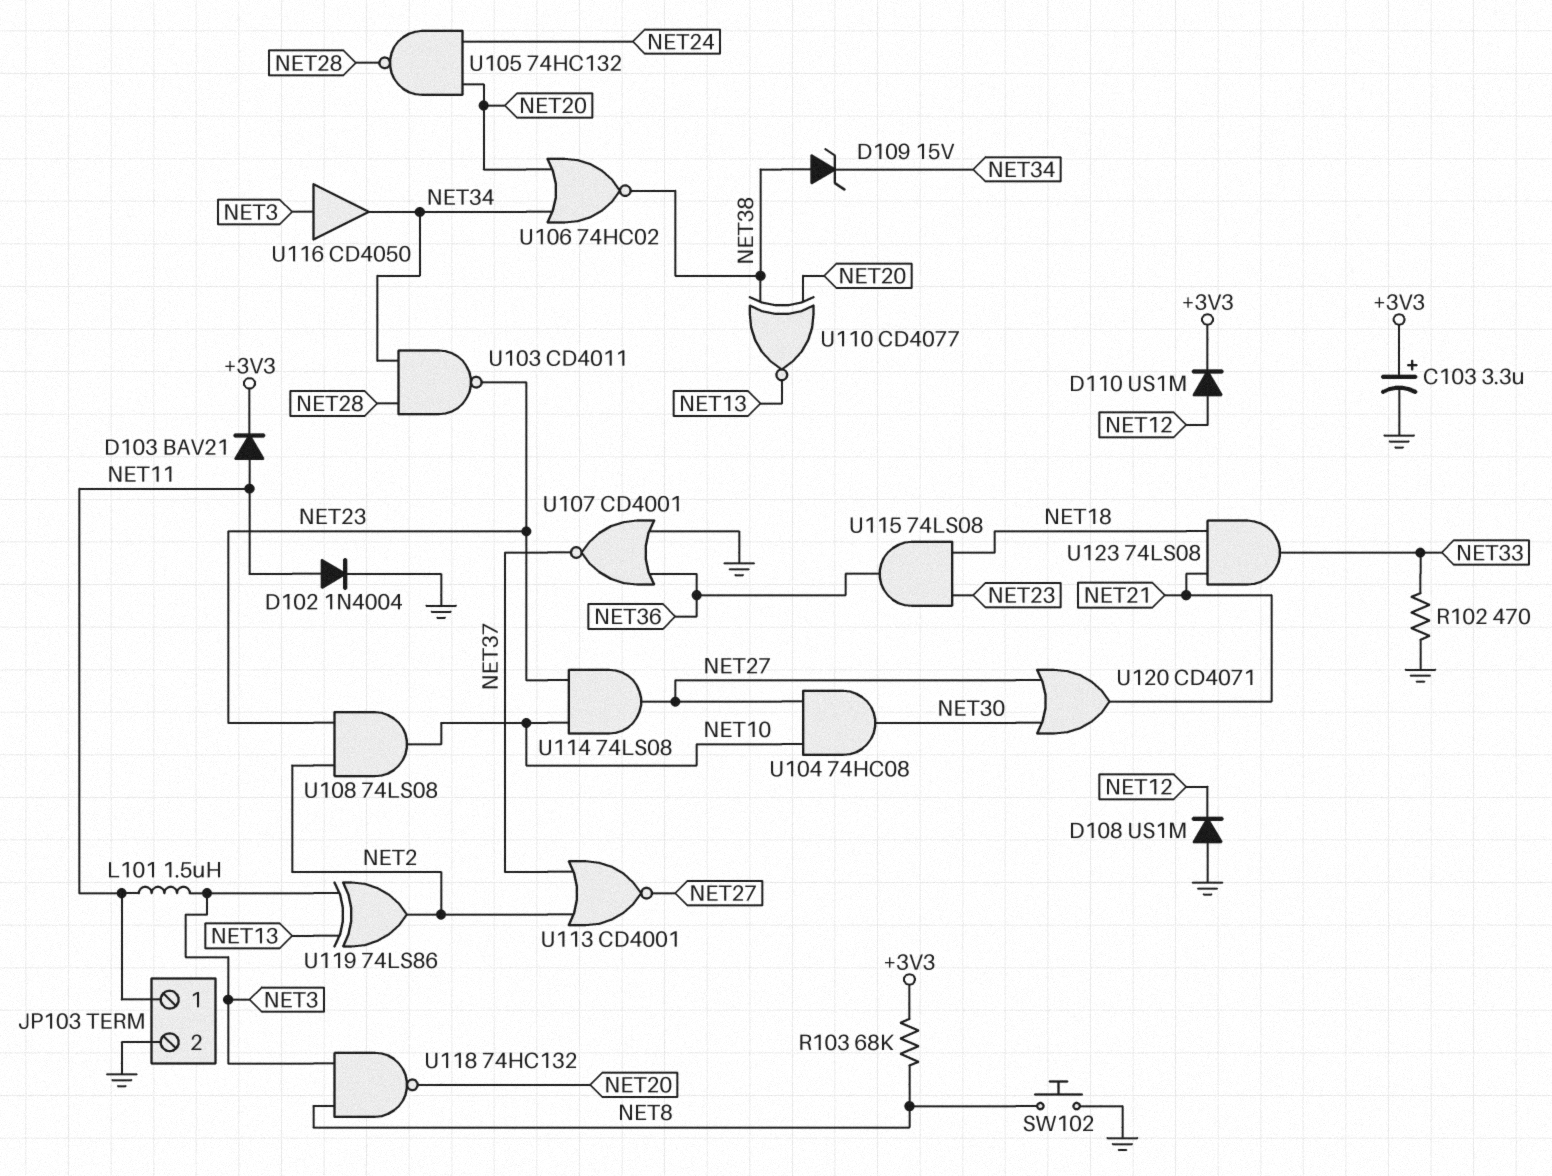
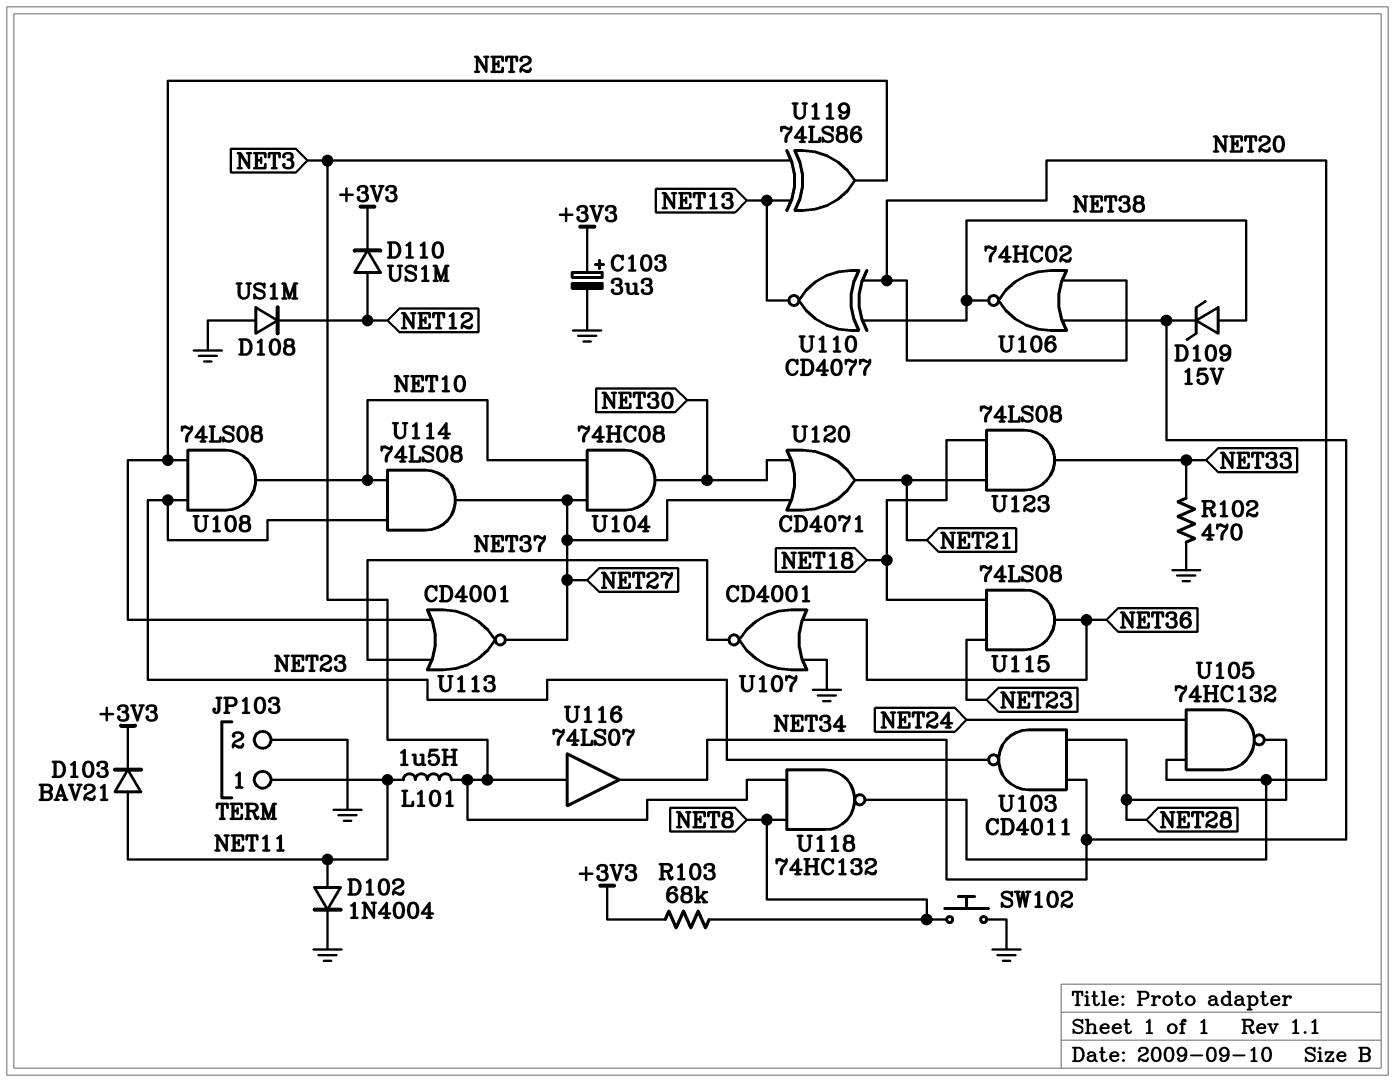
U116: buffer CD4050 (in NET3, out NET34) -> buffer 74LS07 (in NET3, out NET34)

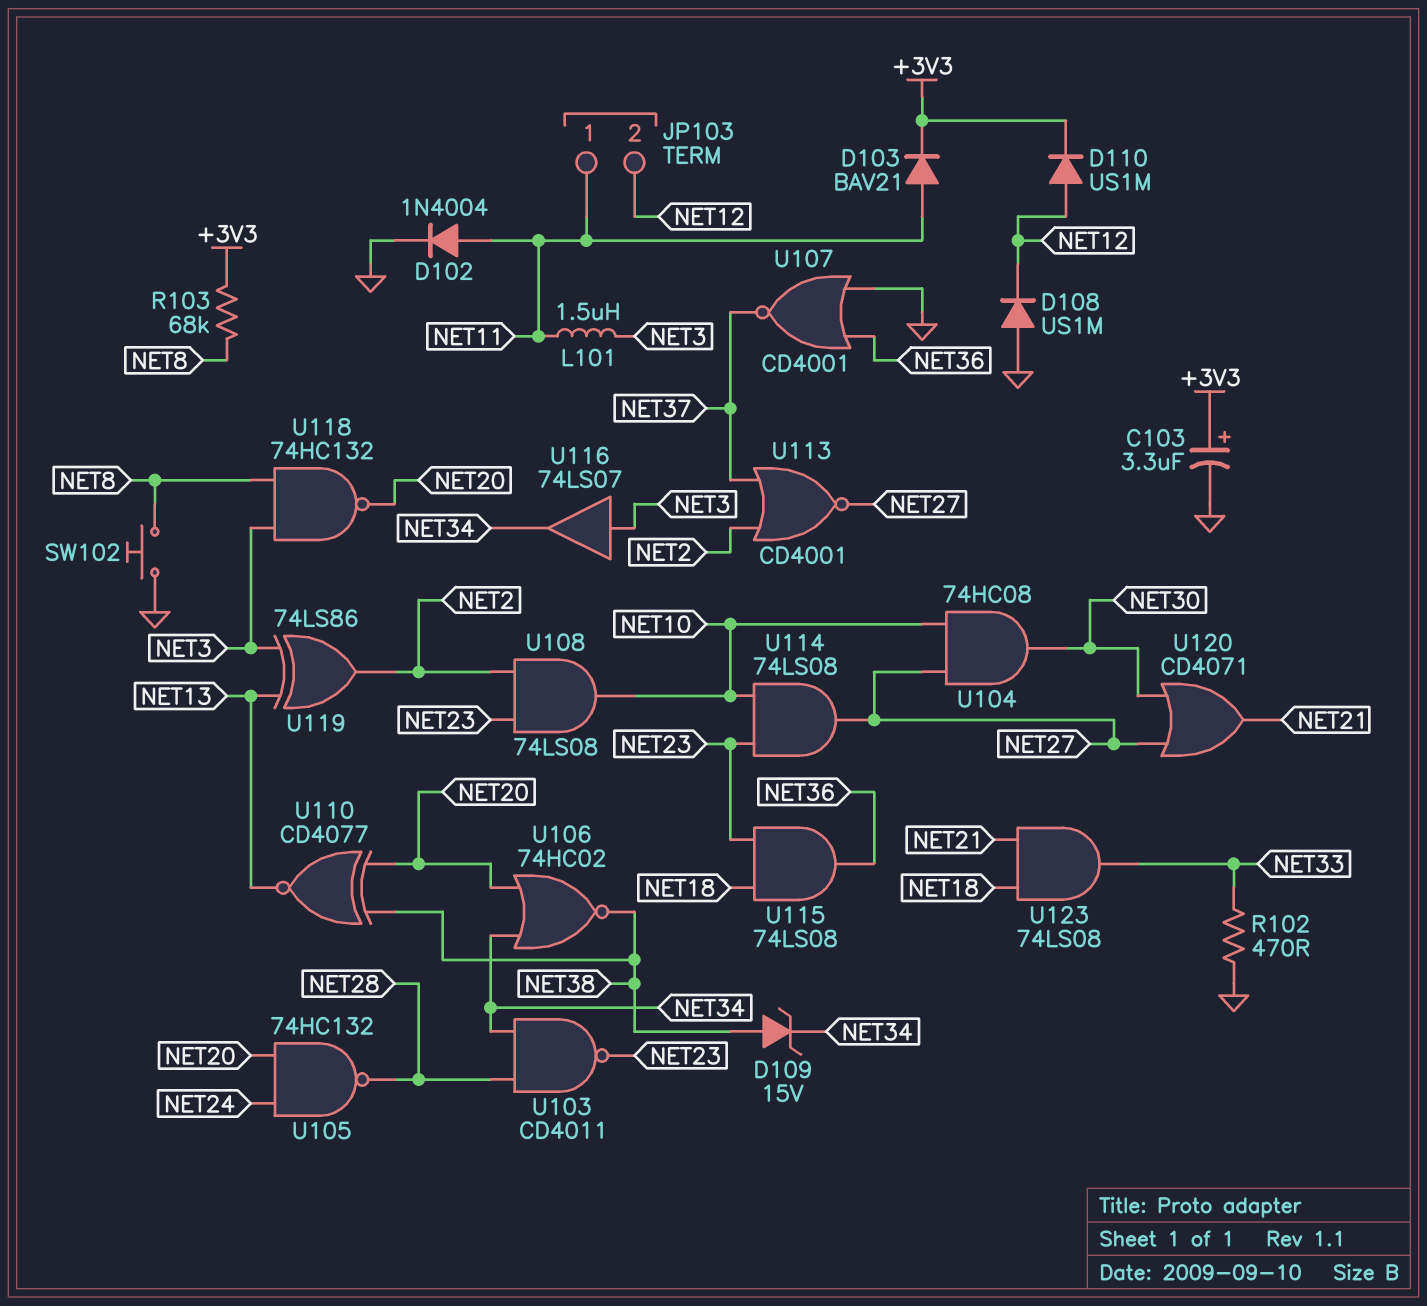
JP103 pin 2: GND -> NET12

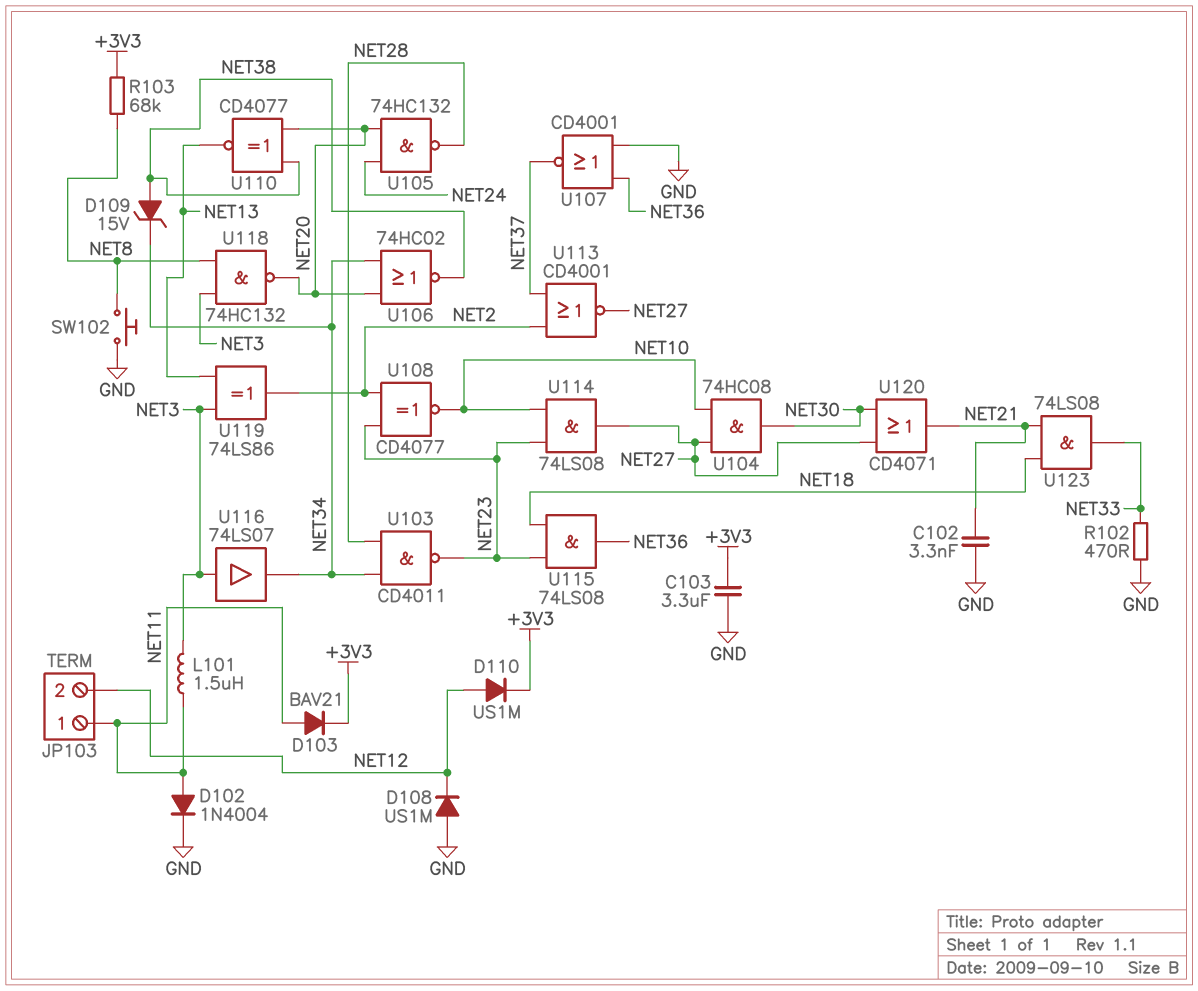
C102: none -> 3.3nF (GND, NET21)
C103: 3.3uF (plus +3V3, minus GND) -> 3.3uF (+3V3, GND)
U108: AND 74LS08 (in NET2, in NET23, out NET10) -> XNOR CD4077 (in NET2, in NET23, out NET10)

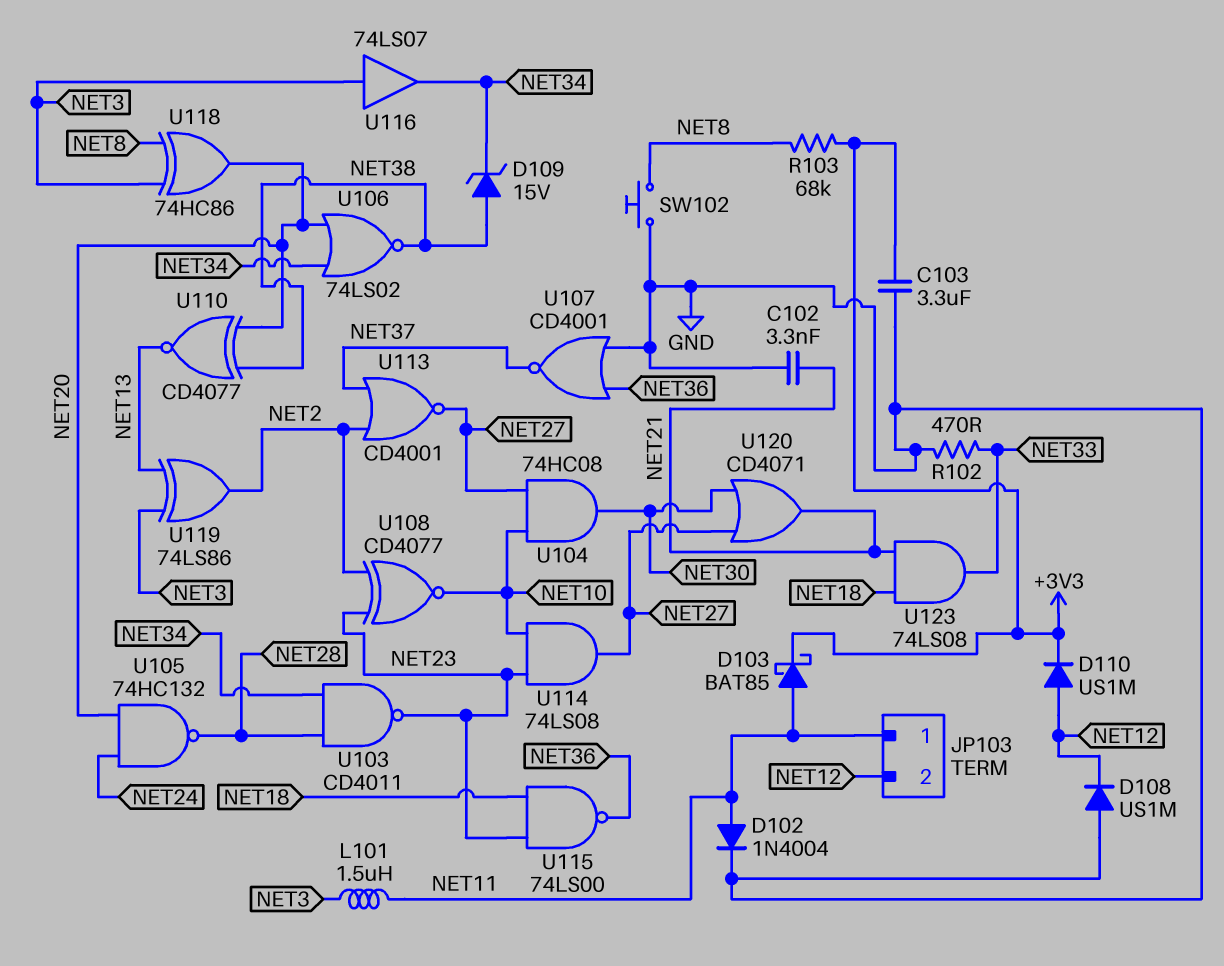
D103: diode BAV21 (A NET11, K +3V3) -> schottky BAT85 (A NET11, K +3V3)
U106: NOR 74HC02 (in NET20, in NET34, out NET38) -> NOR 74LS02 (in NET20, in NET34, out NET38)
U115: AND 74LS08 (in NET18, in NET23, out NET36) -> NAND 74LS00 (in NET18, in NET23, out NET36)
U118: NAND 74HC132 (in NET3, in NET8, out NET20) -> XOR 74HC86 (in NET3, in NET8, out NET20)

